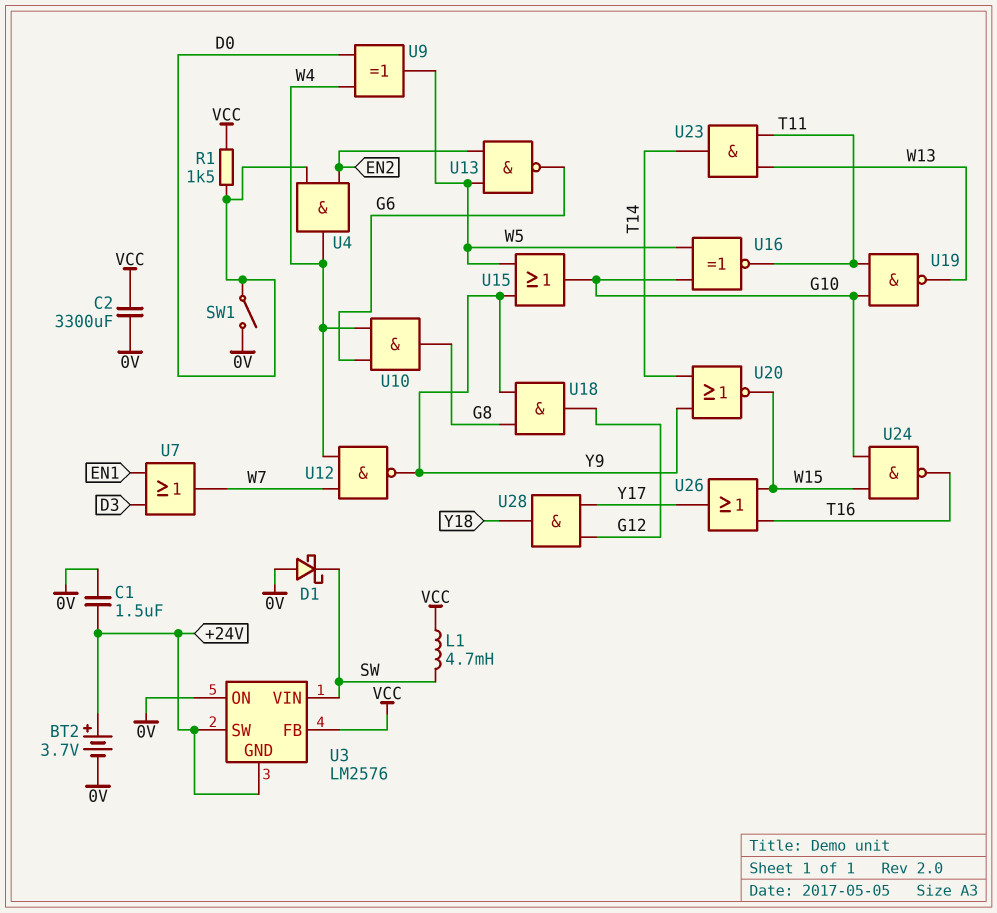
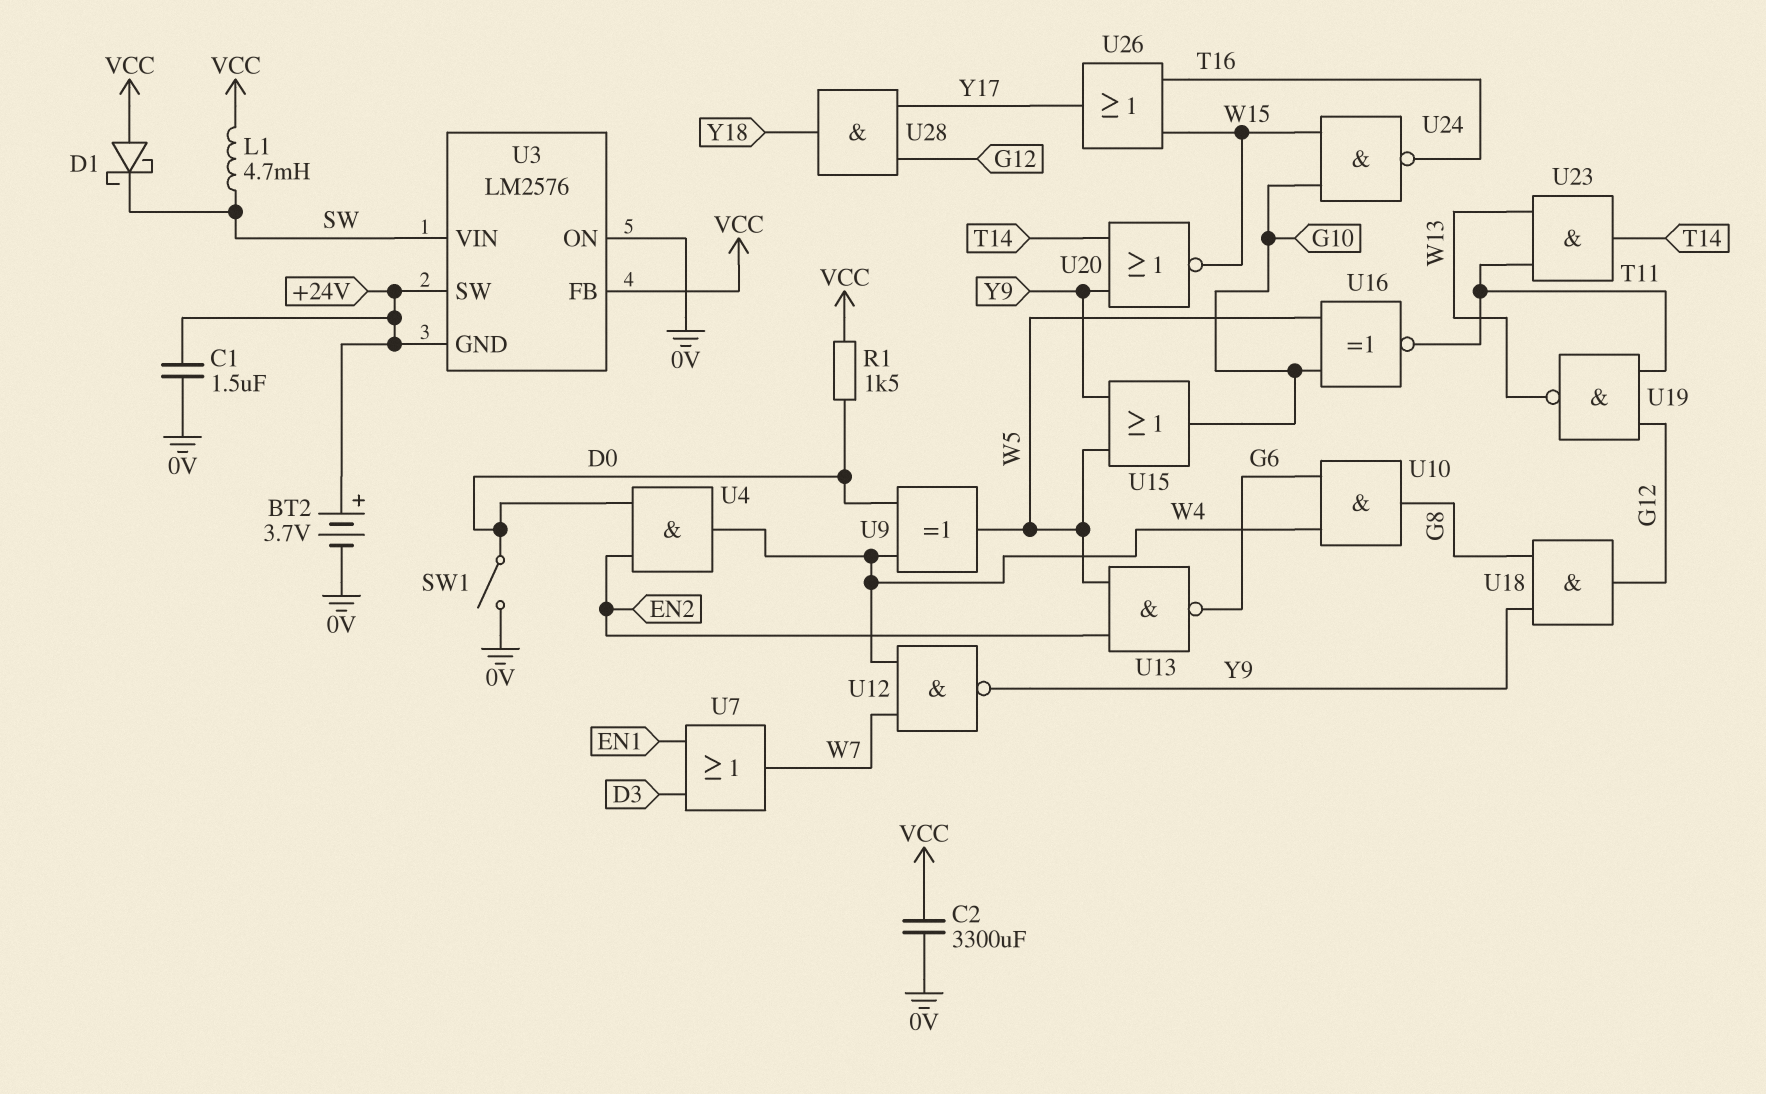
D1: schottky (A 0V, K SW) -> schottky (A VCC, K SW)
U19: NAND (in G10, in T11, out W13) -> NAND (in G12, in T11, out W13)

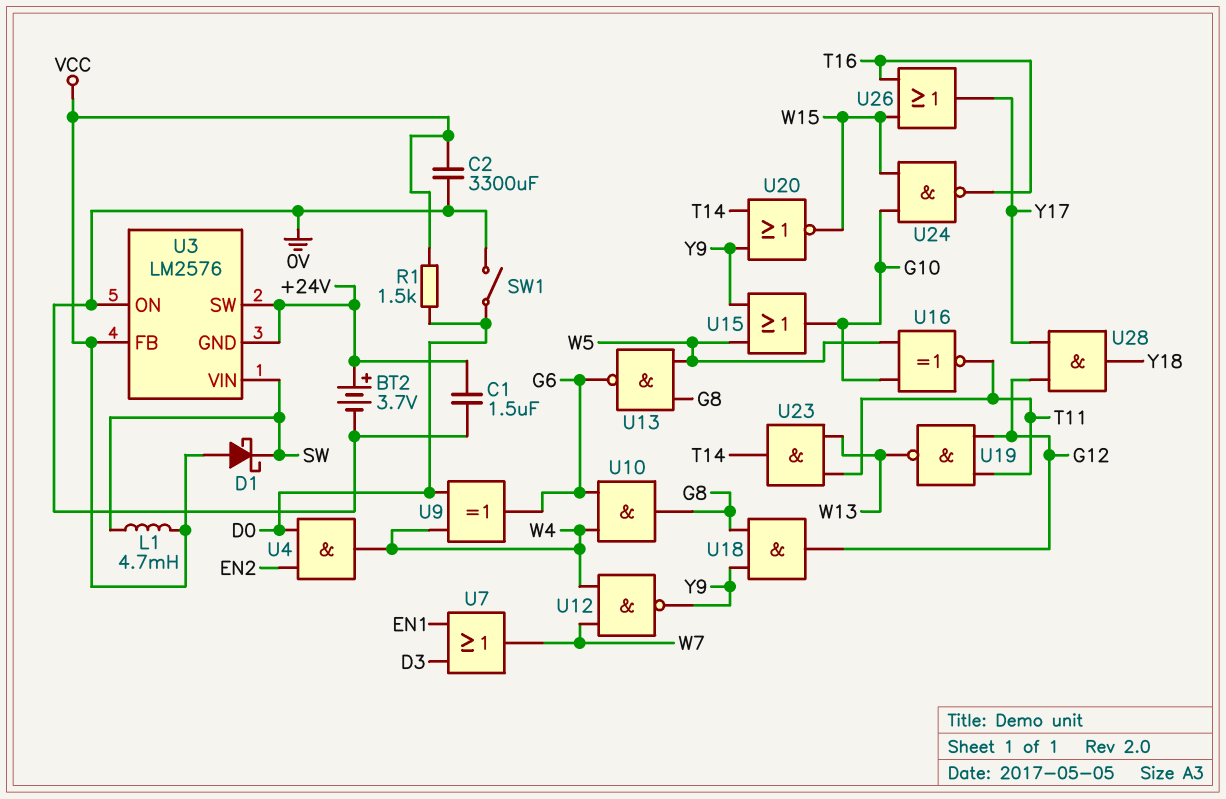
U9: XOR (in D0, in W4, out W5) -> XOR (in D0, in W4, out G6)
U13: NAND (in EN2, in W5, out G6) -> NAND (in G8, in W5, out G6)

